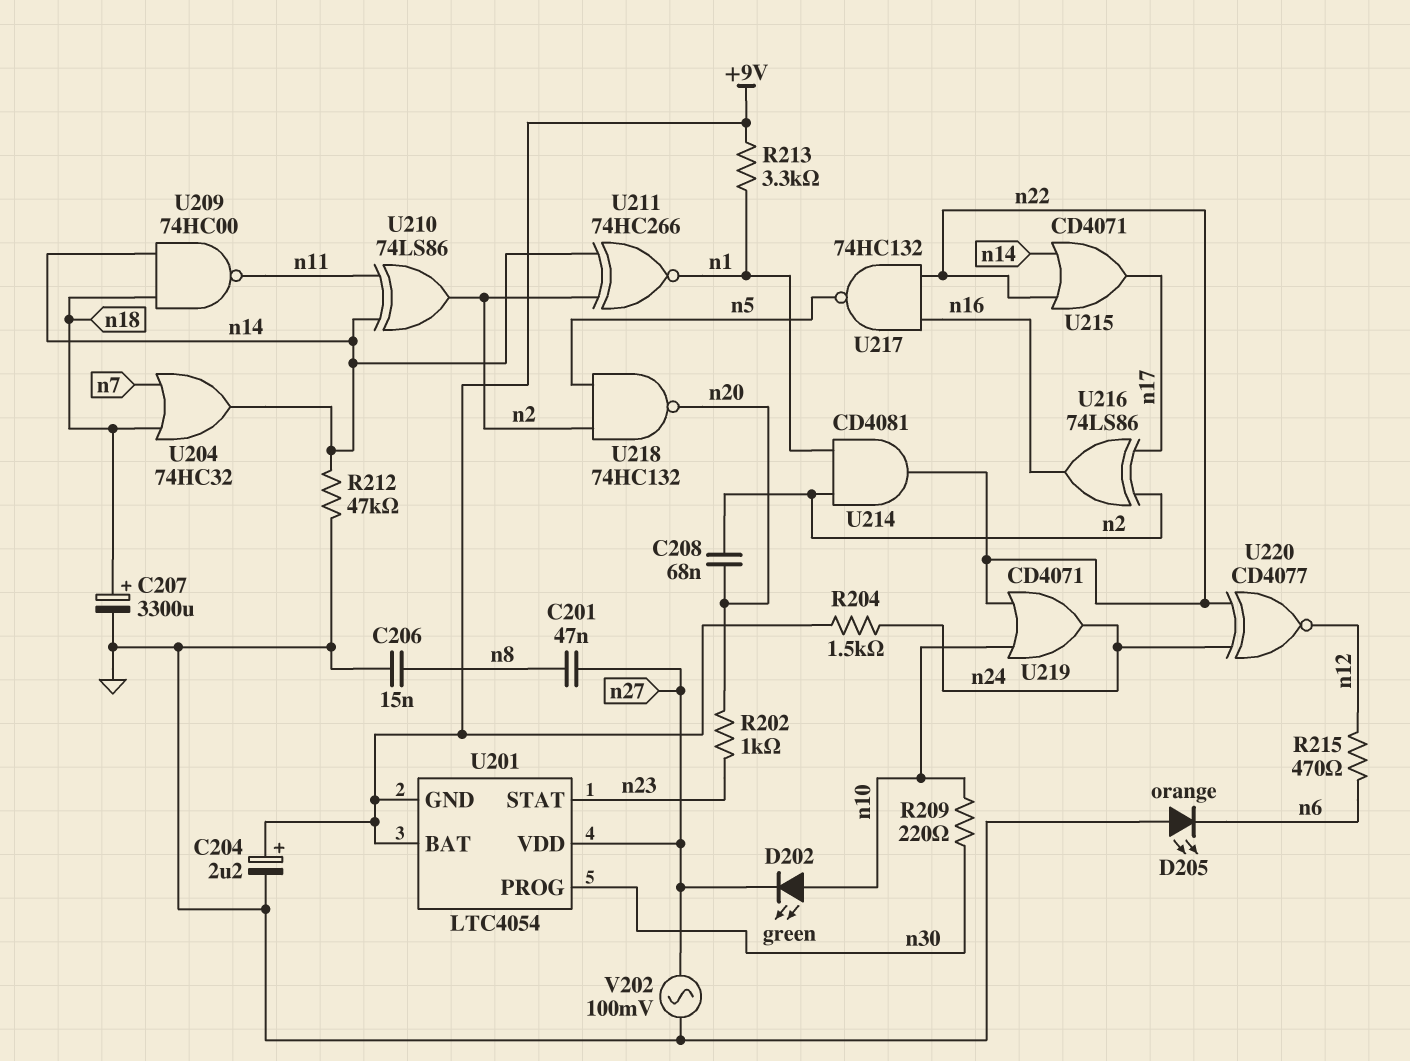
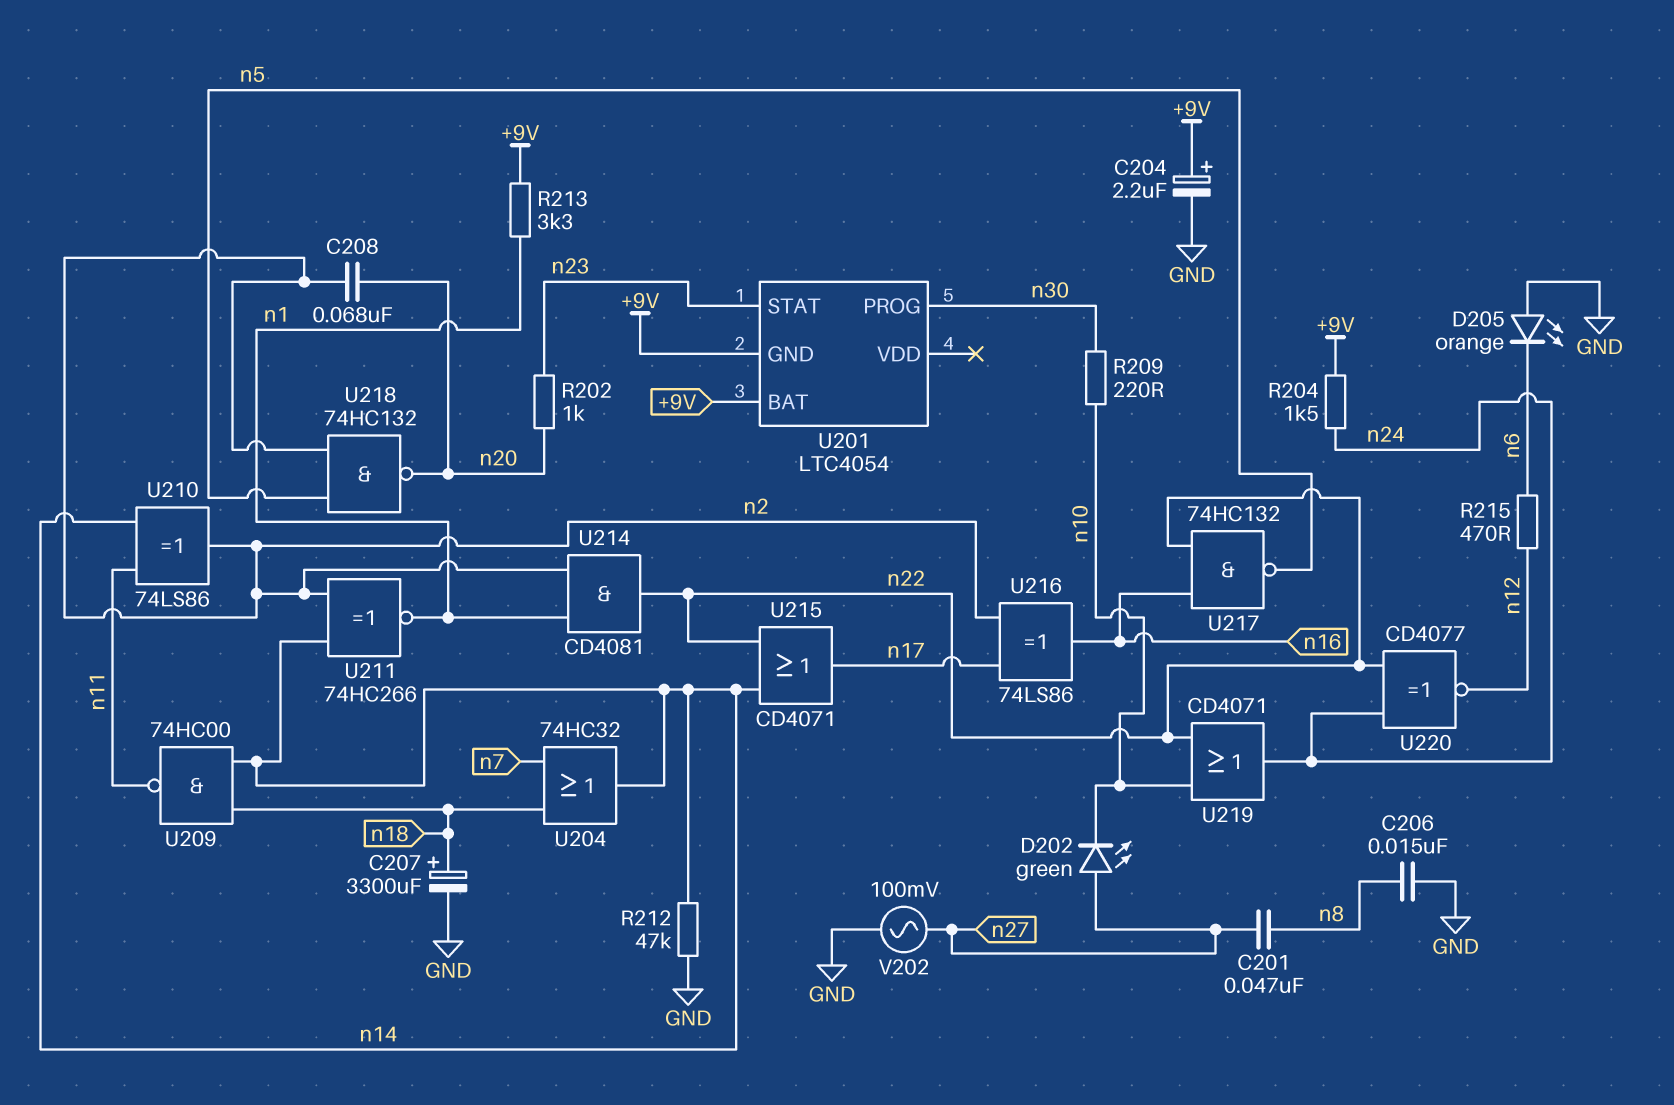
D202: LED green (A n10, K n27) -> LED green (A n27, K n10)
U201 pin VDD: n27 -> none

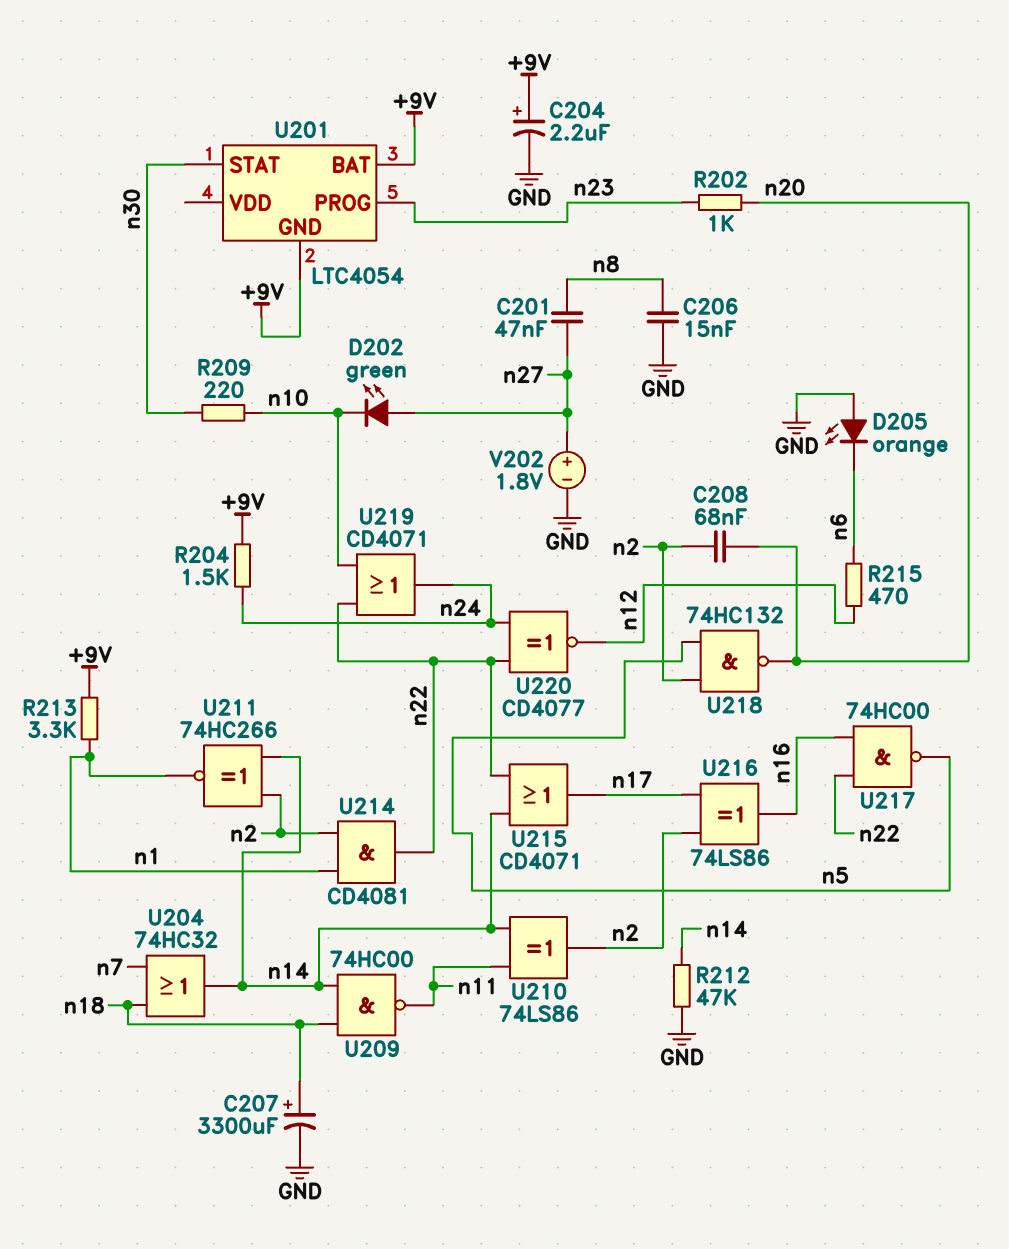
U201 pin PROG: n30 -> n23
U201 pin STAT: n23 -> n30
U217: NAND 74HC132 (in n16, in n22, out n5) -> NAND 74HC00 (in n16, in n22, out n5)
V202: AC 100mV (GND, n27) -> 1.8V (plus n27, minus GND)

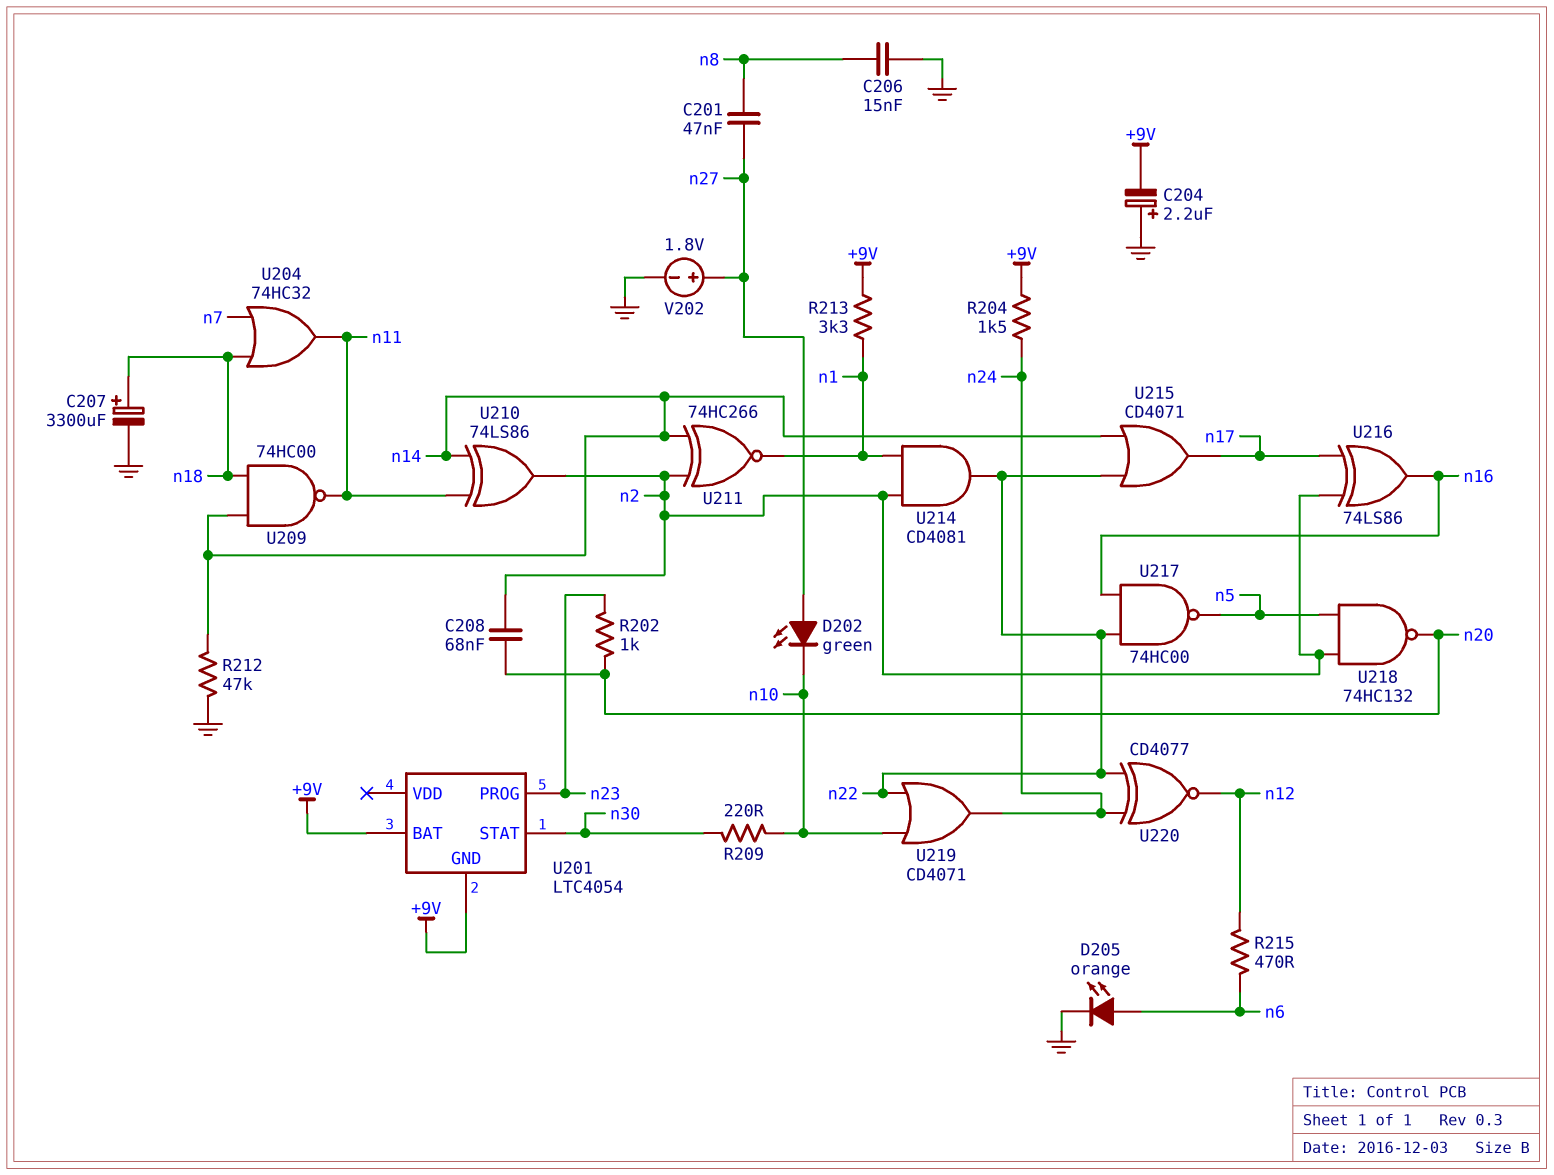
C204: 2.2uF (plus +9V, minus GND) -> 2.2uF (plus GND, minus +9V)
D205: LED orange (A GND, K n6) -> LED orange (A n6, K GND)
U204: OR 74HC32 (in n7, in n18, out n14) -> OR 74HC32 (in n7, in n18, out n11)

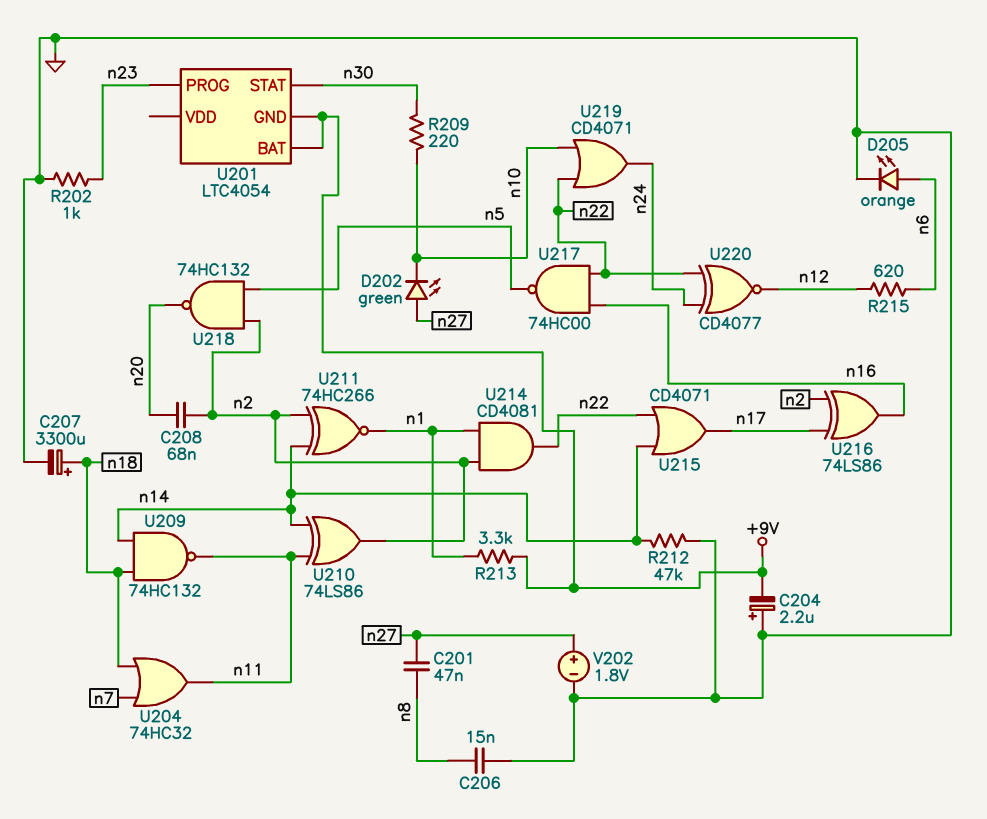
R202: 1k (n20, n23) -> 1k (GND, n23)
R204: 1.5k (+9V, n24) -> none
R215: 470 (n6, n12) -> 620 (n6, n12)
U209: NAND 74HC00 (in n14, in n18, out n11) -> NAND 74HC132 (in n14, in n18, out n11)

